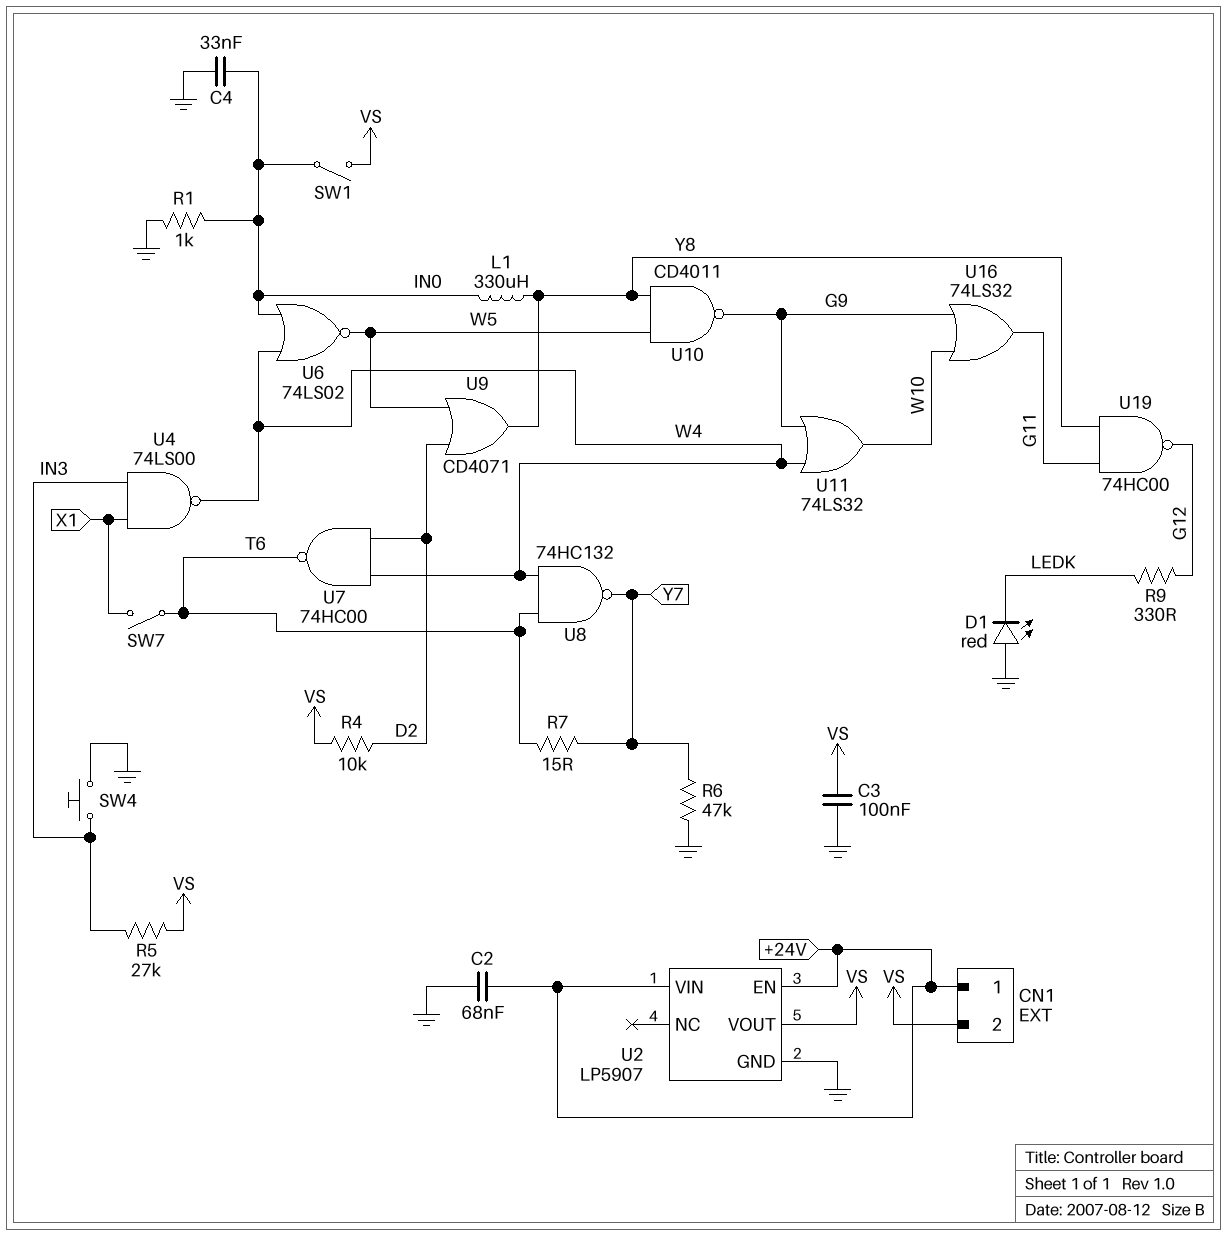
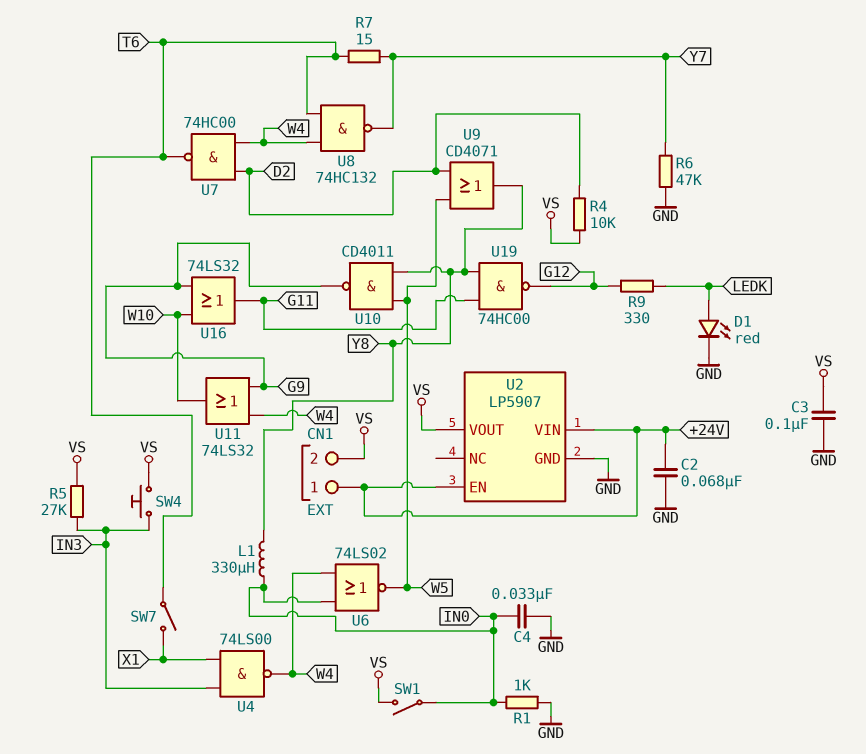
D1: LED red (A GND, K LEDK) -> LED red (A LEDK, K GND)
SW4: button (GND, IN3) -> button (IN3, VS)

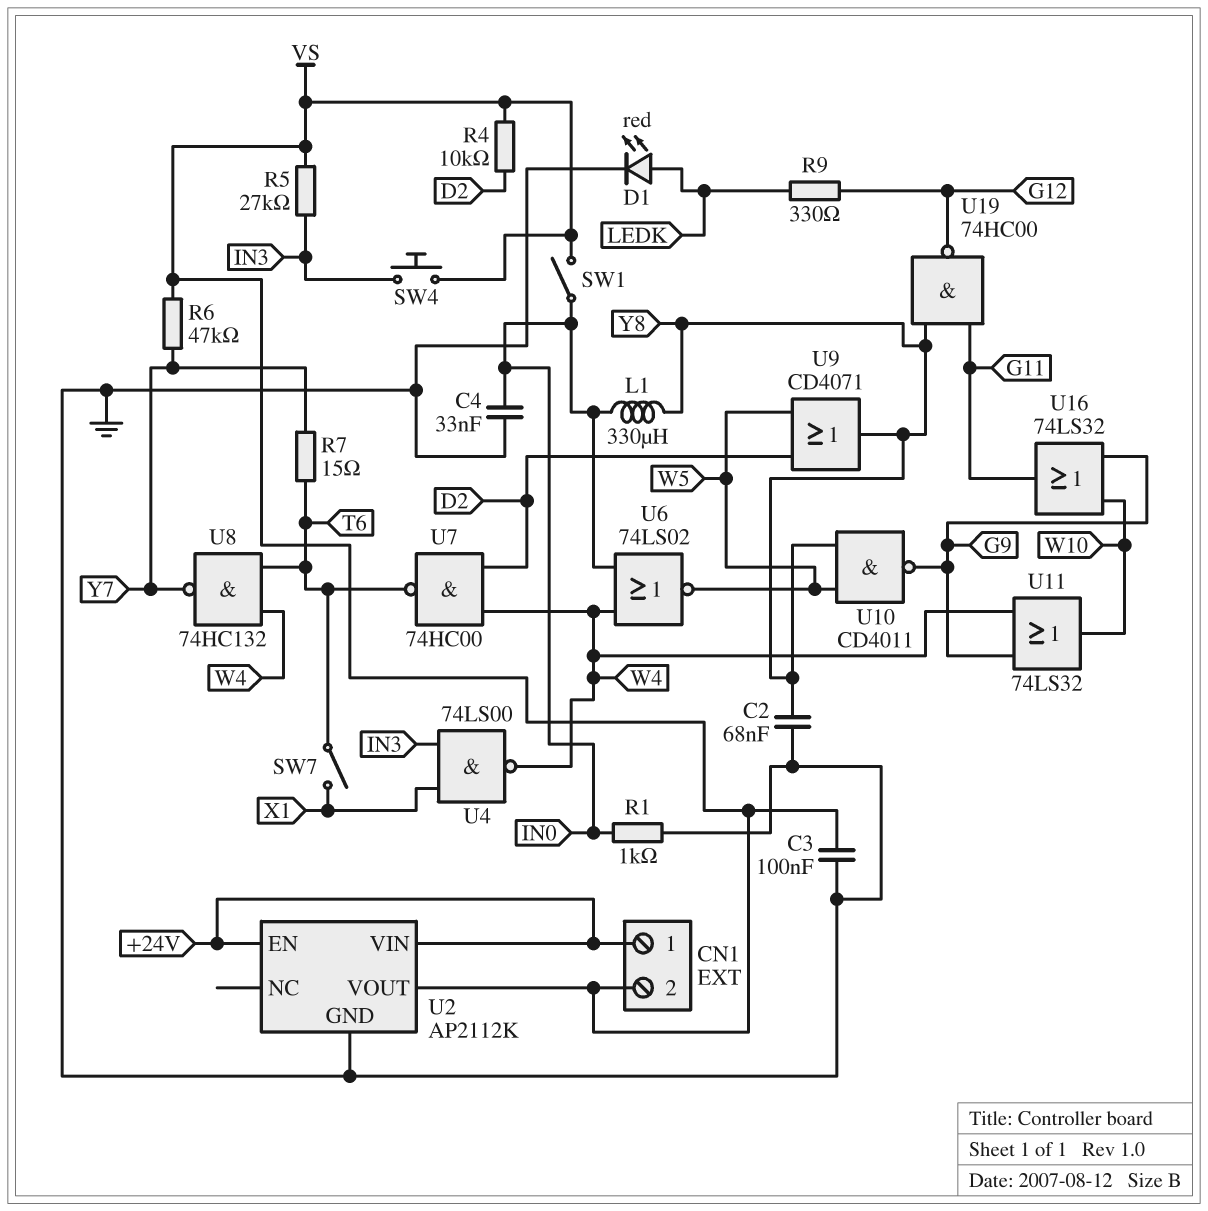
C2: 68nF (+24V, GND) -> 68nF (GND, Y8)
R6: 47k (GND, Y7) -> 47k (VS, Y7)
U2: LP5907 -> AP2112K

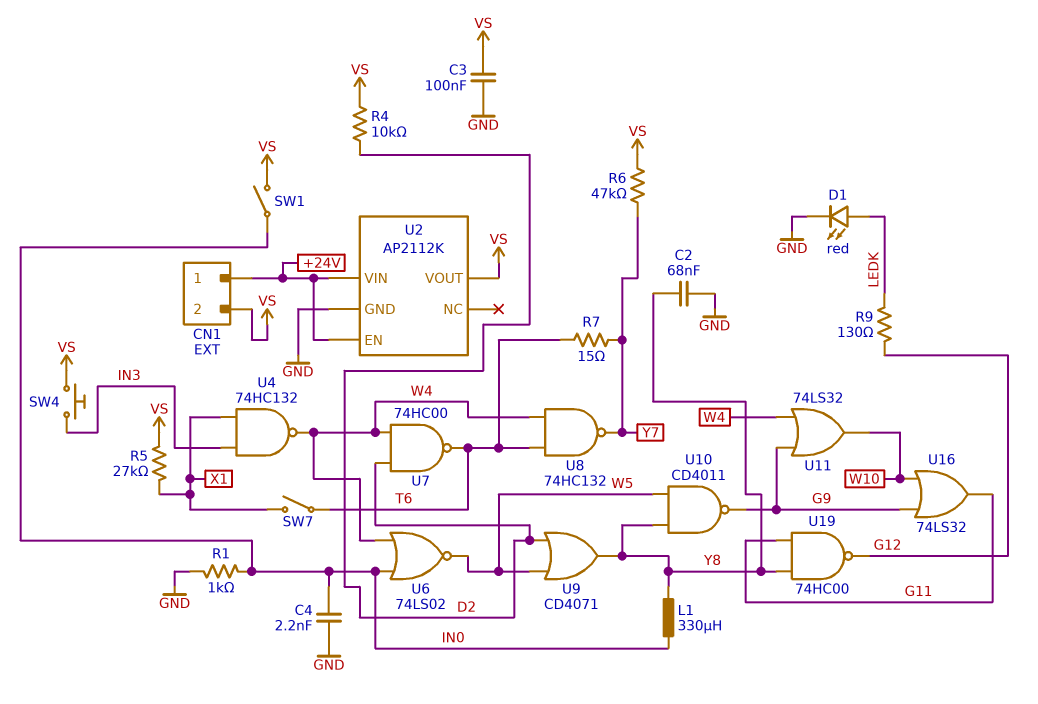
C4: 33nF (GND, IN0) -> 2.2nF (GND, IN0)
R5: 27k (IN3, VS) -> 27k (VS, X1)
R9: 330 (G12, LEDK) -> 130 (G12, LEDK)
U4: NAND 74LS00 (in IN3, in X1, out W4) -> NAND 74HC132 (in IN3, in X1, out W4)

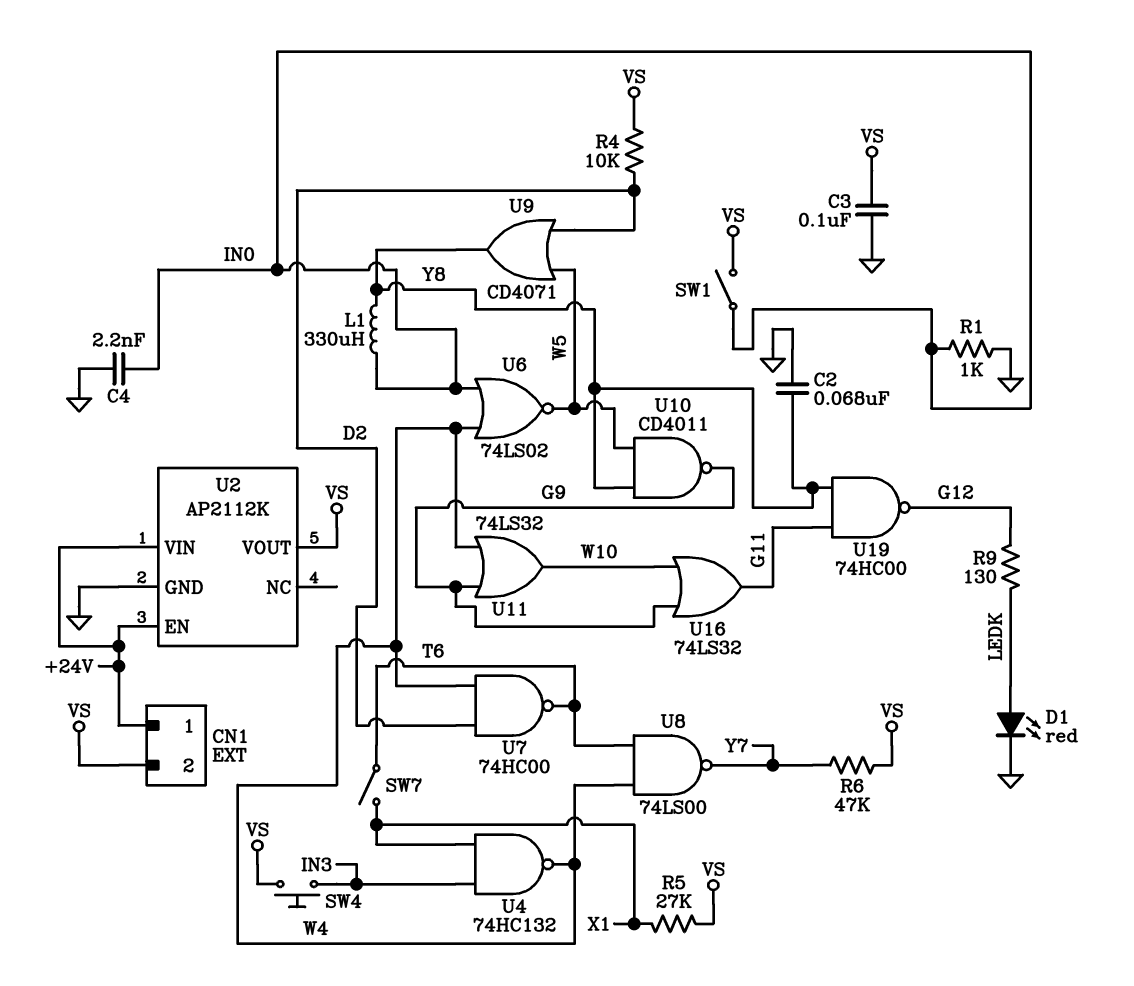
R7: 15 (T6, Y7) -> none
U8: NAND 74HC132 (in T6, in W4, out Y7) -> NAND 74LS00 (in T6, in W4, out Y7)

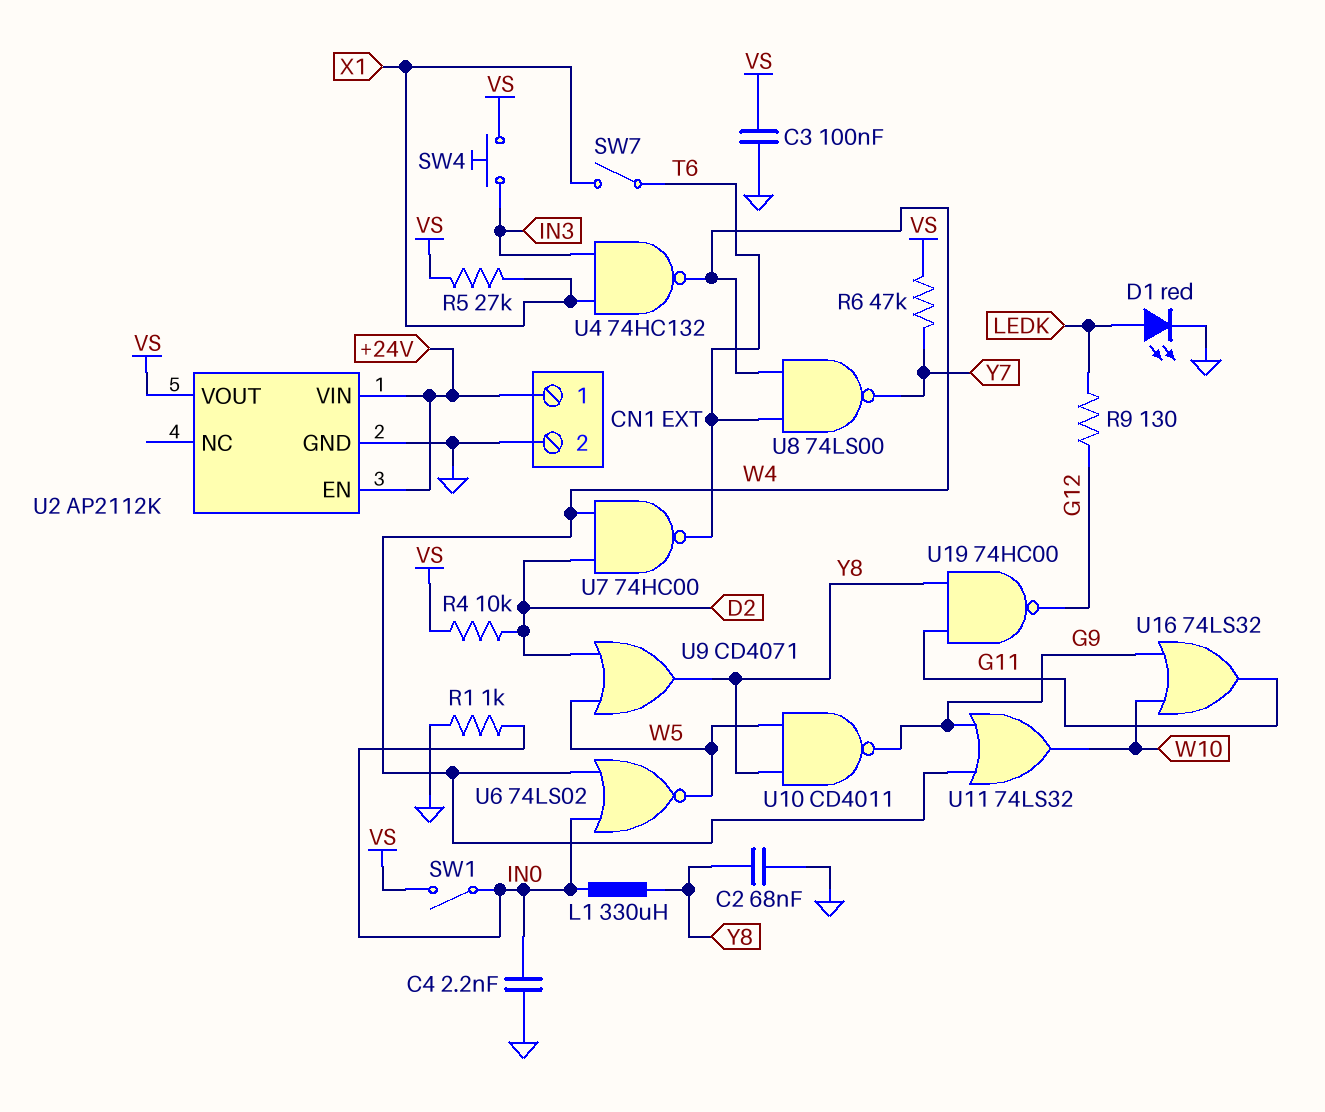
CN1 pin 2: VS -> GND

